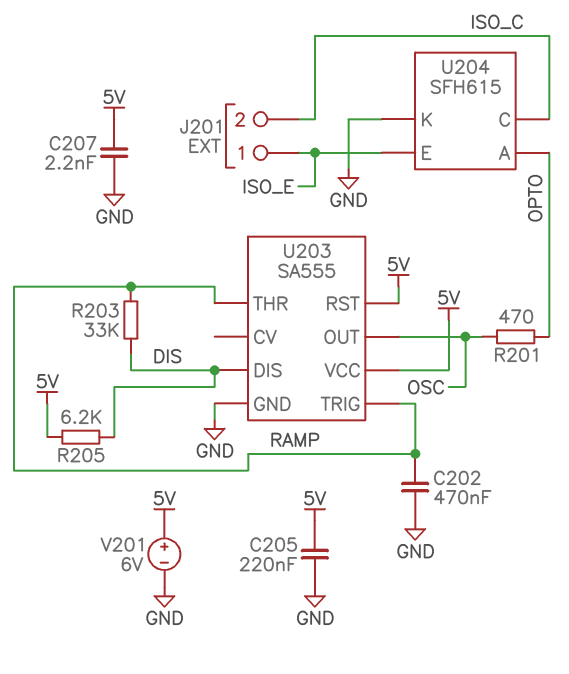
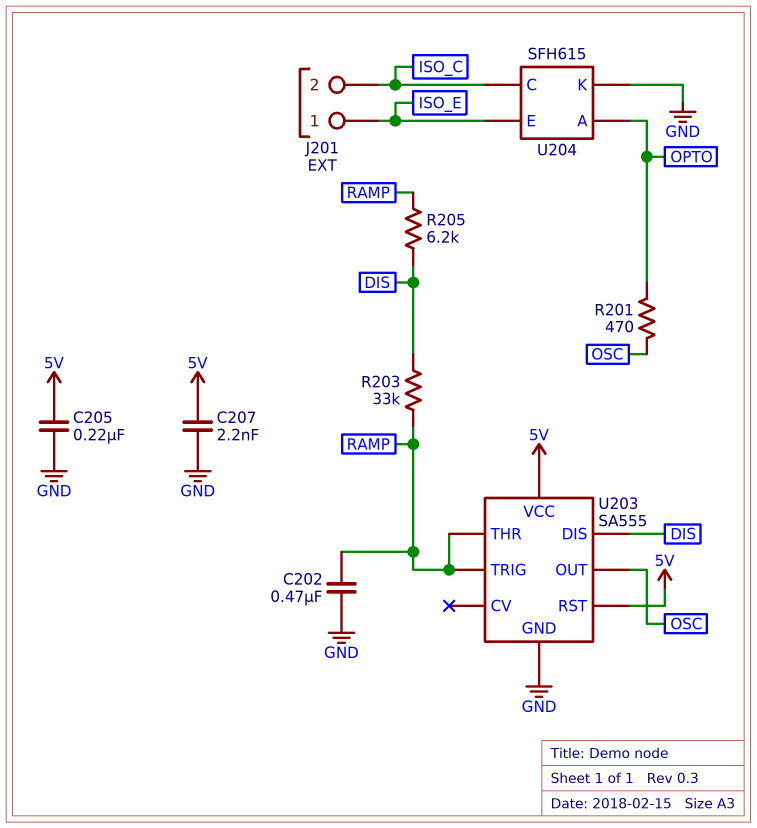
R205: 6.2k (5V, DIS) -> 6.2k (DIS, RAMP)
V201: 6V (plus 5V, minus GND) -> none

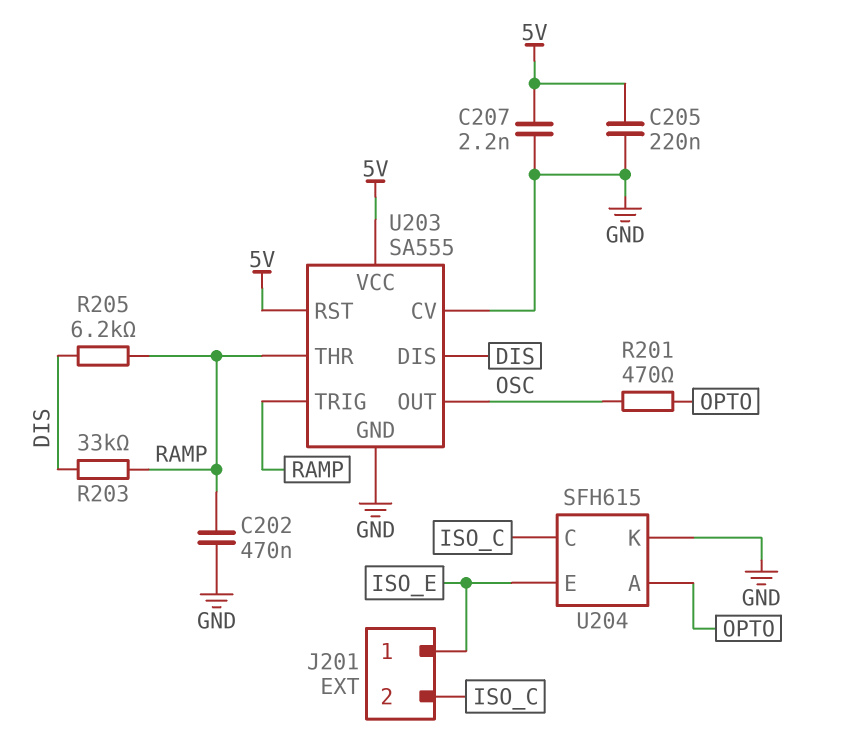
U203 pin CV: none -> GND

